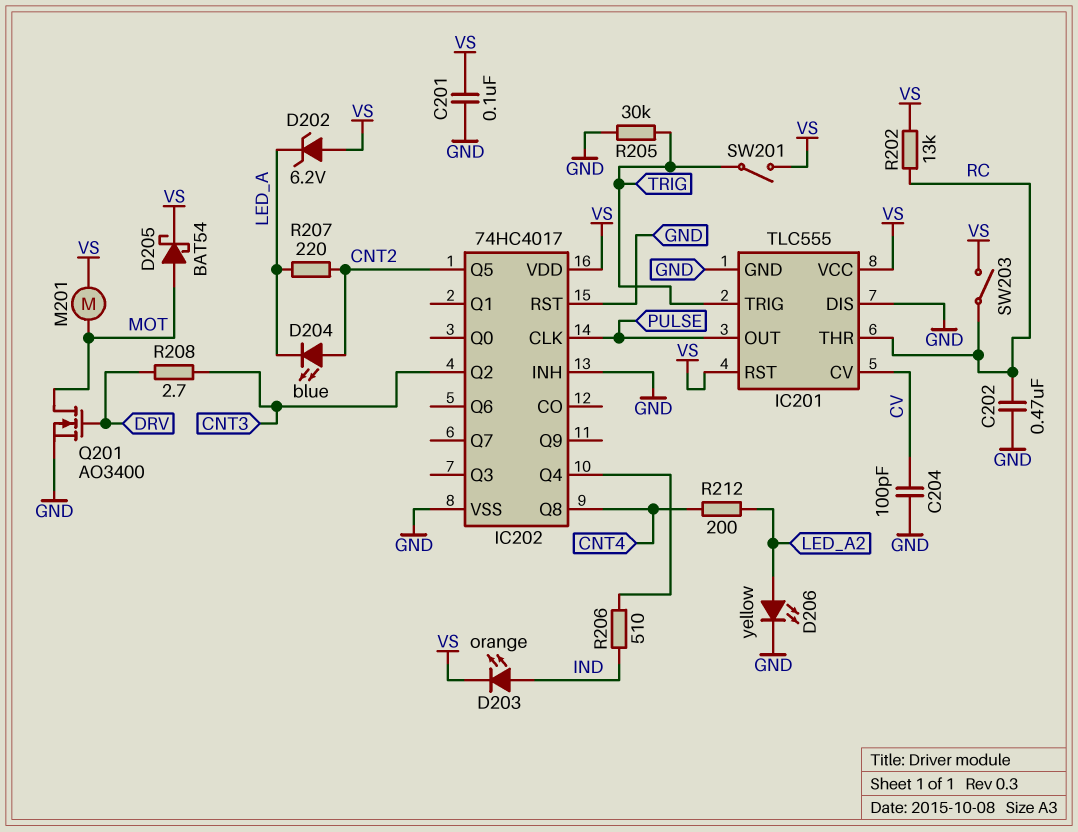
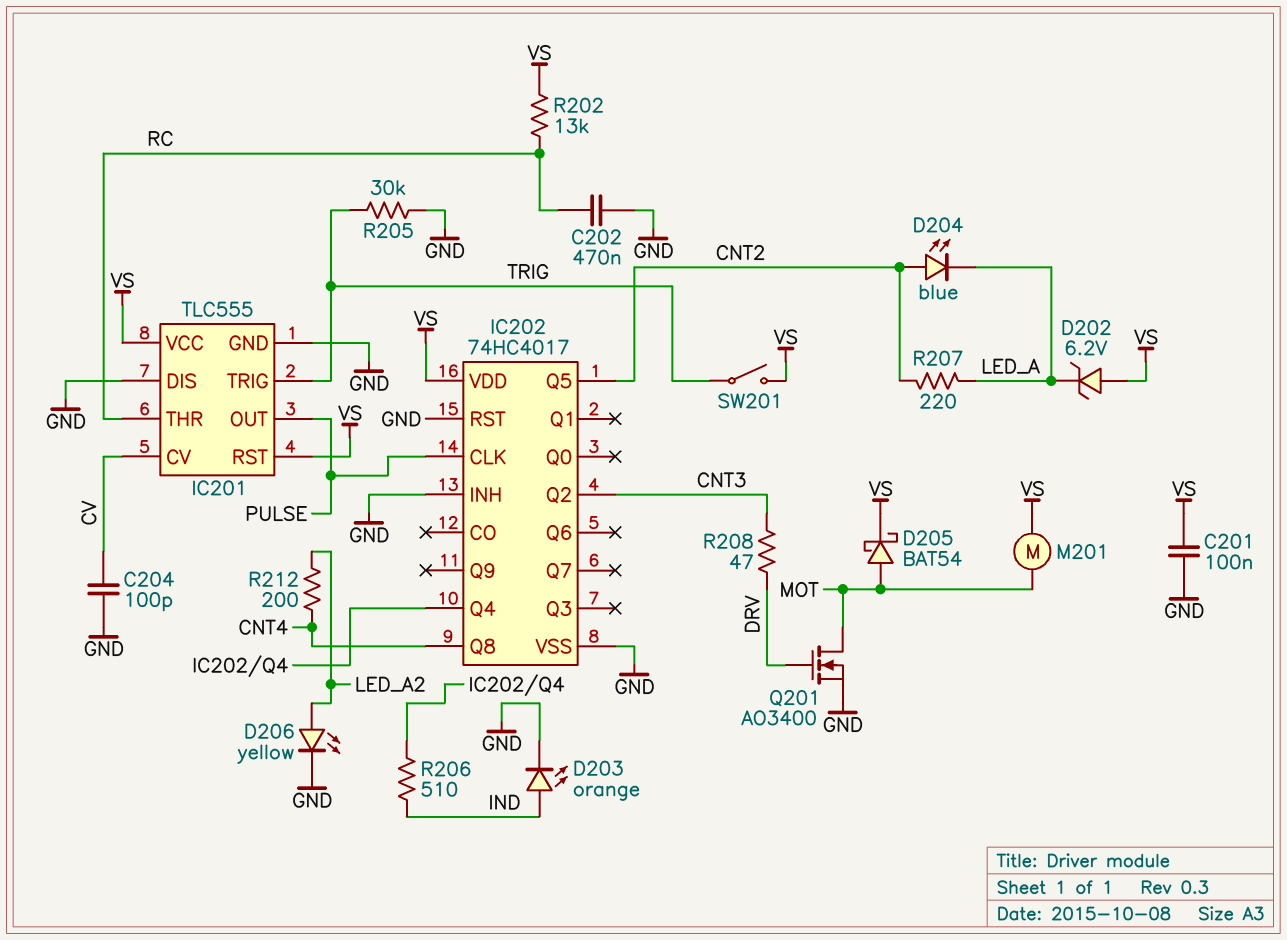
D203: LED orange (A IND, K VS) -> LED orange (A IND, K GND)
R208: 2.7 (CNT3, DRV) -> 47 (CNT3, DRV)
SW203: switch (RC, VS) -> none

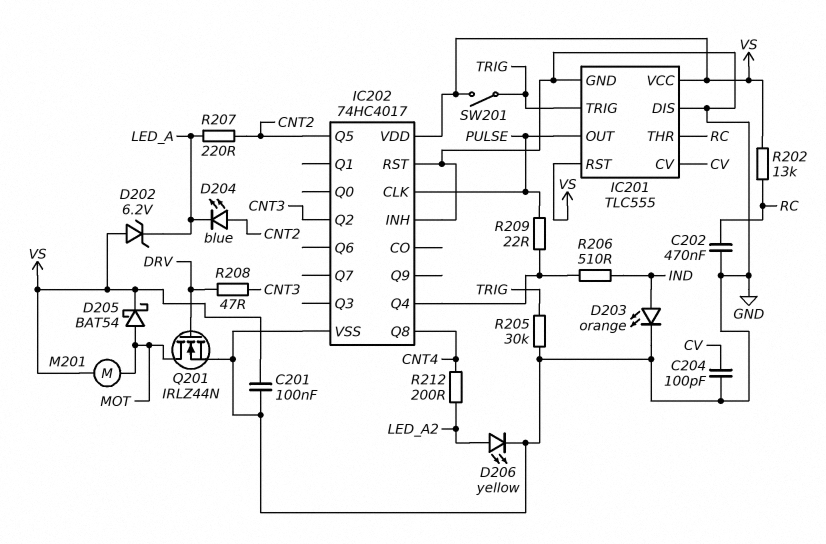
Q201: NMOS AO3400 (G DRV, D MOT, S GND) -> NMOS IRLZ44N (G DRV, D MOT, S GND)
R209: none -> 22 (IC202/Q4, PULSE)

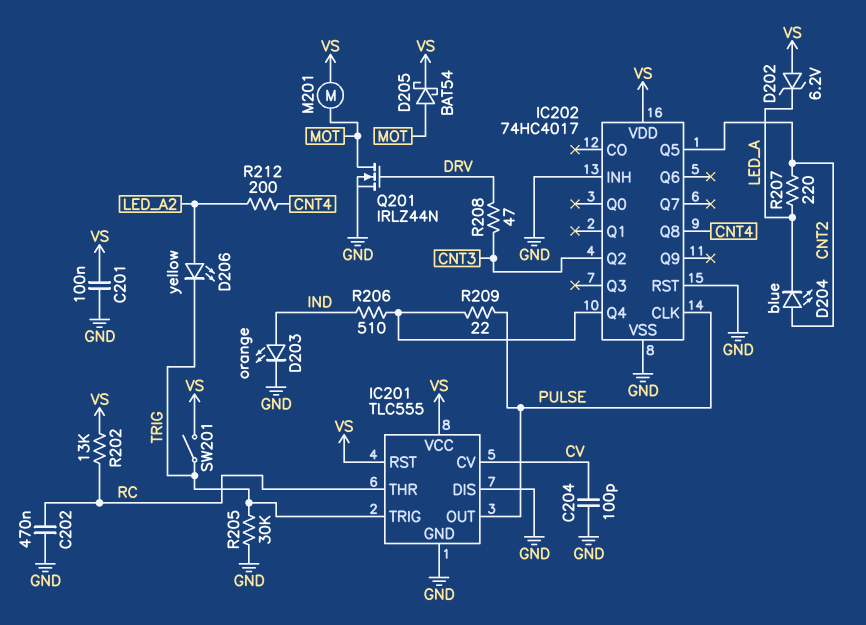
D206: LED yellow (A LED_A2, K GND) -> LED yellow (A LED_A2, K TRIG)

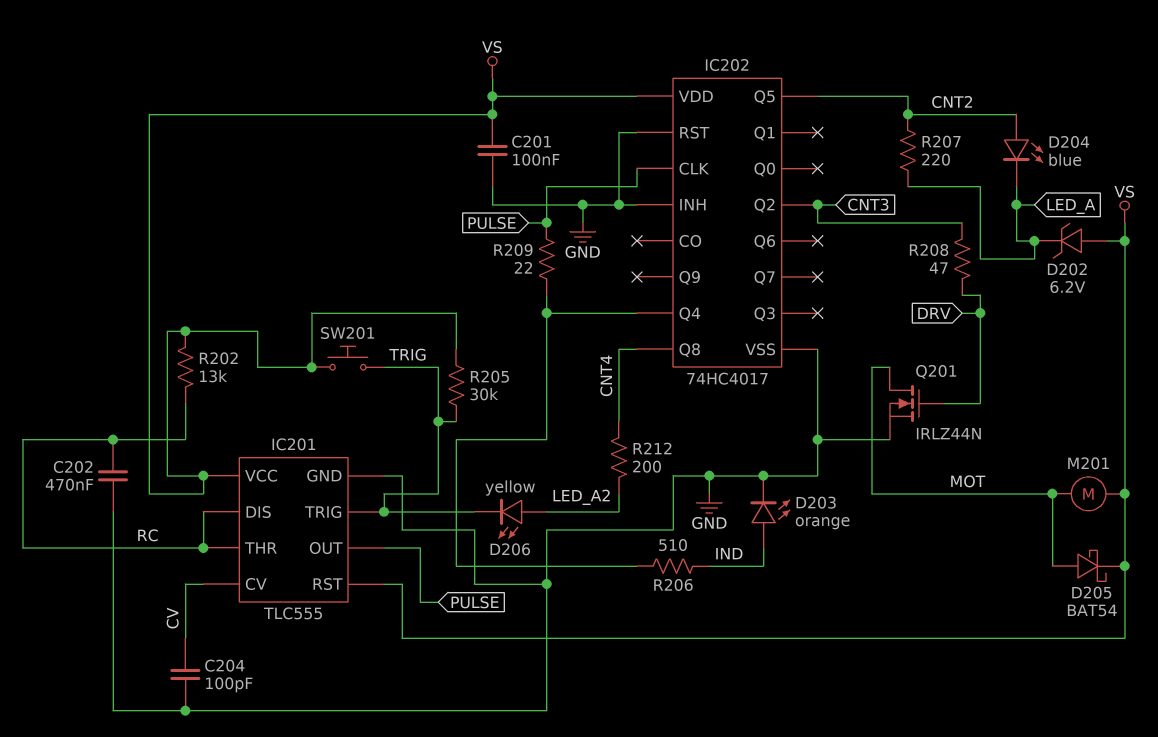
IC201 pin DIS: GND -> RC
R205: 30k (GND, TRIG) -> 30k (TRIG, VS)
SW201: switch (TRIG, VS) -> button (TRIG, VS)

